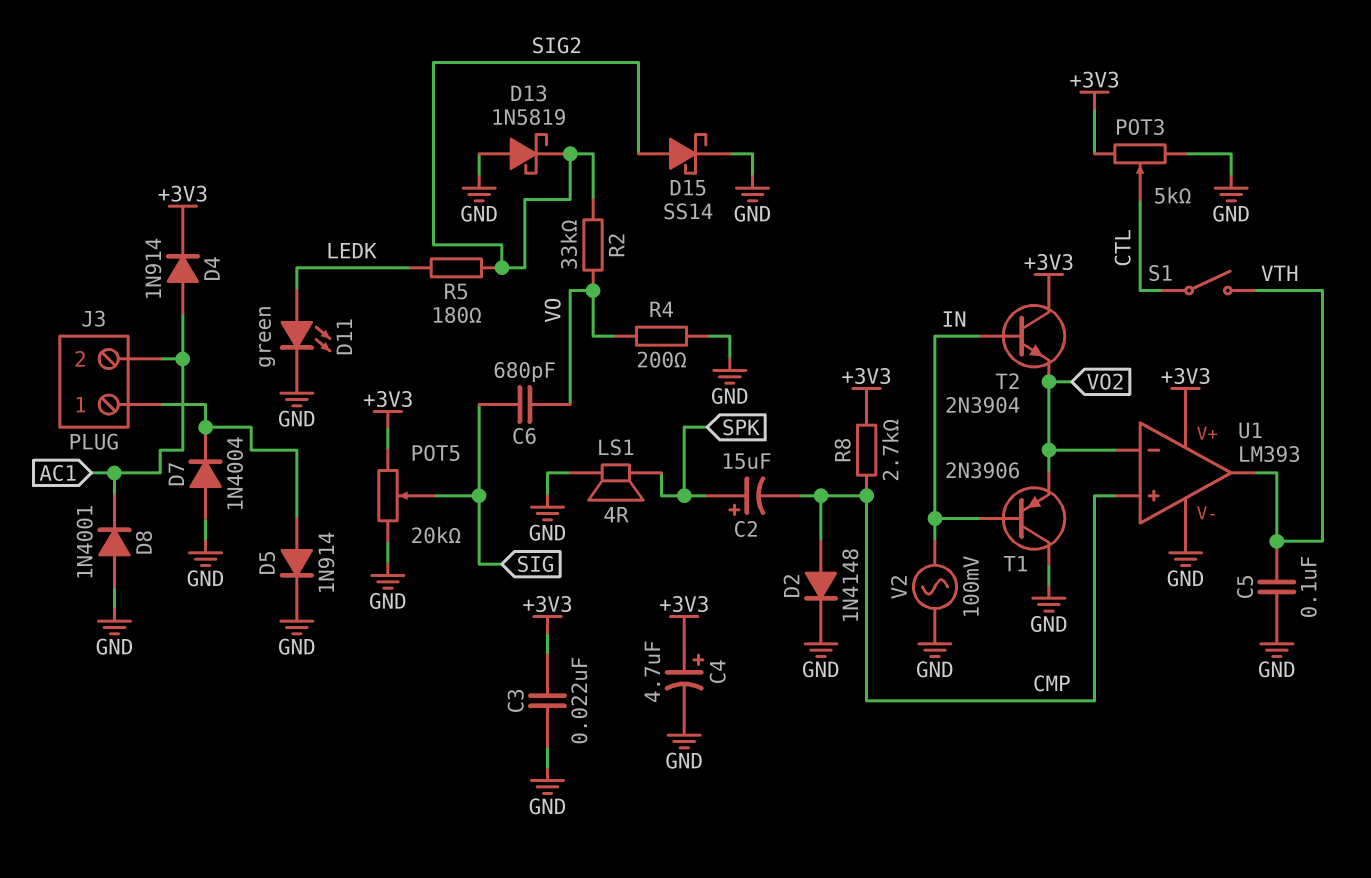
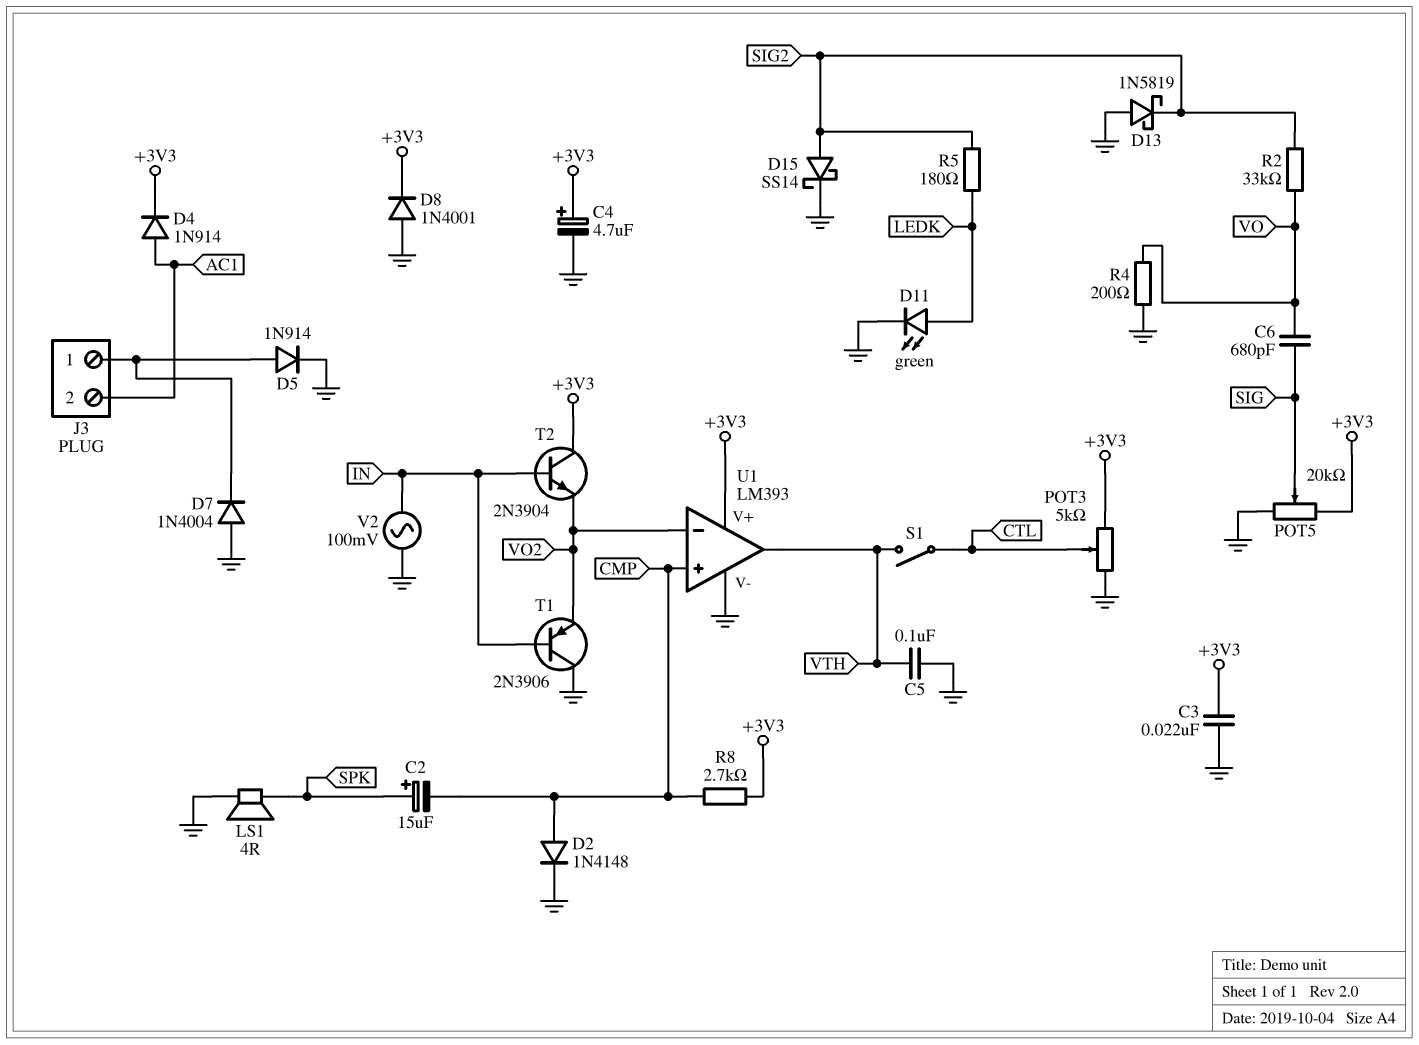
D8: diode 1N4001 (A GND, K AC1) -> diode 1N4001 (A GND, K +3V3)

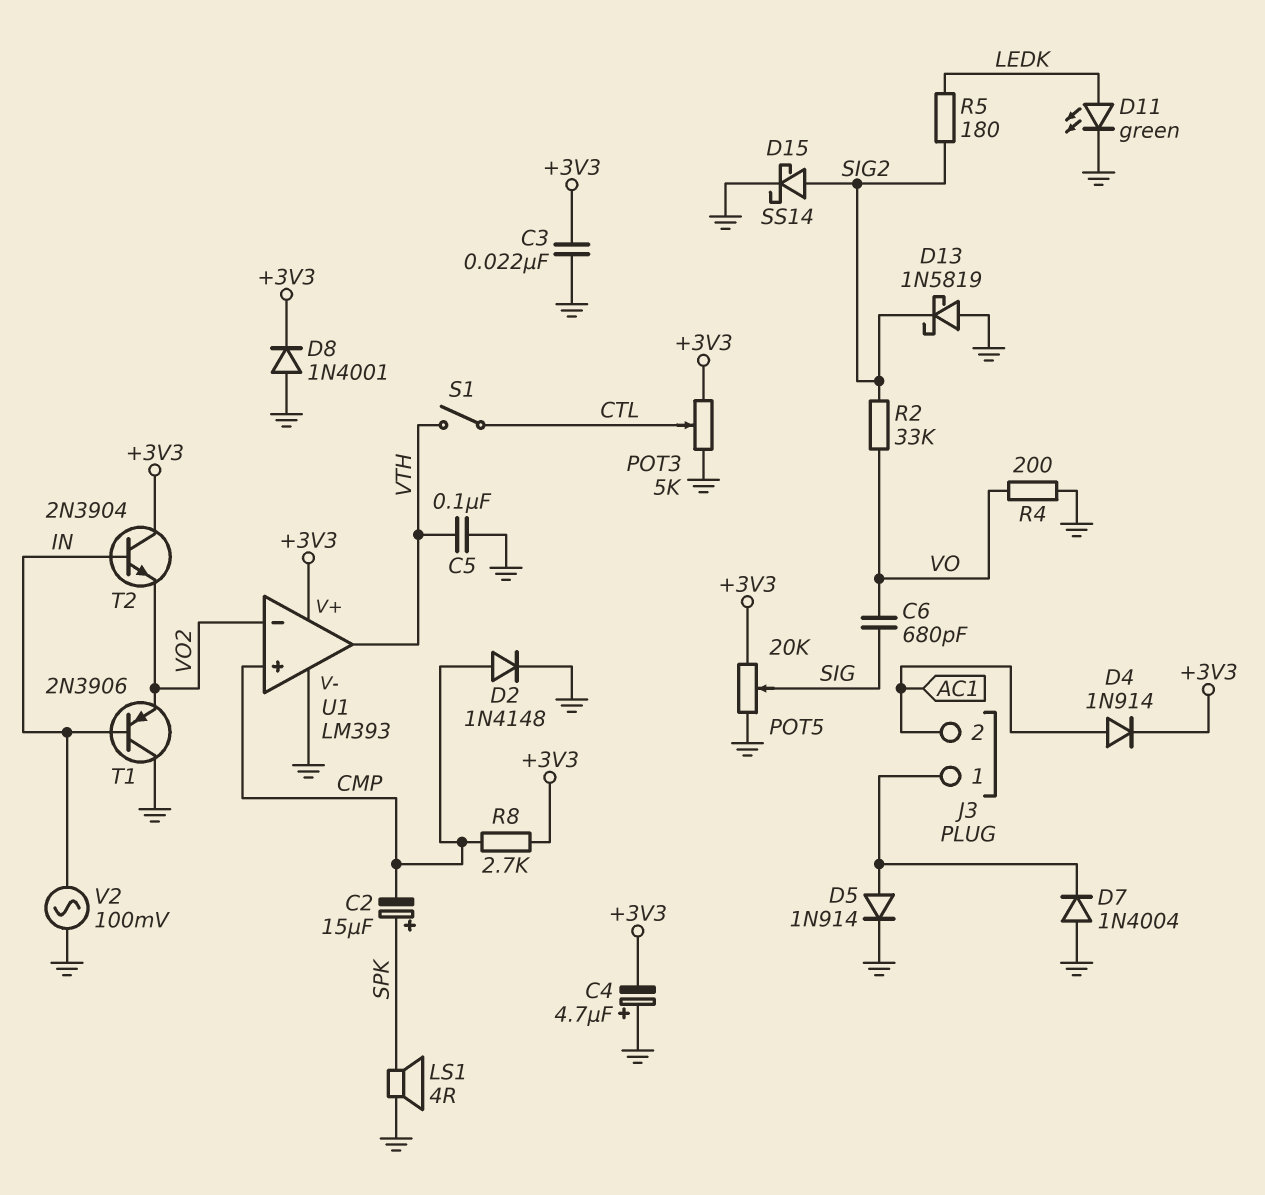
C4: 4.7uF (plus +3V3, minus GND) -> 4.7uF (plus GND, minus +3V3)

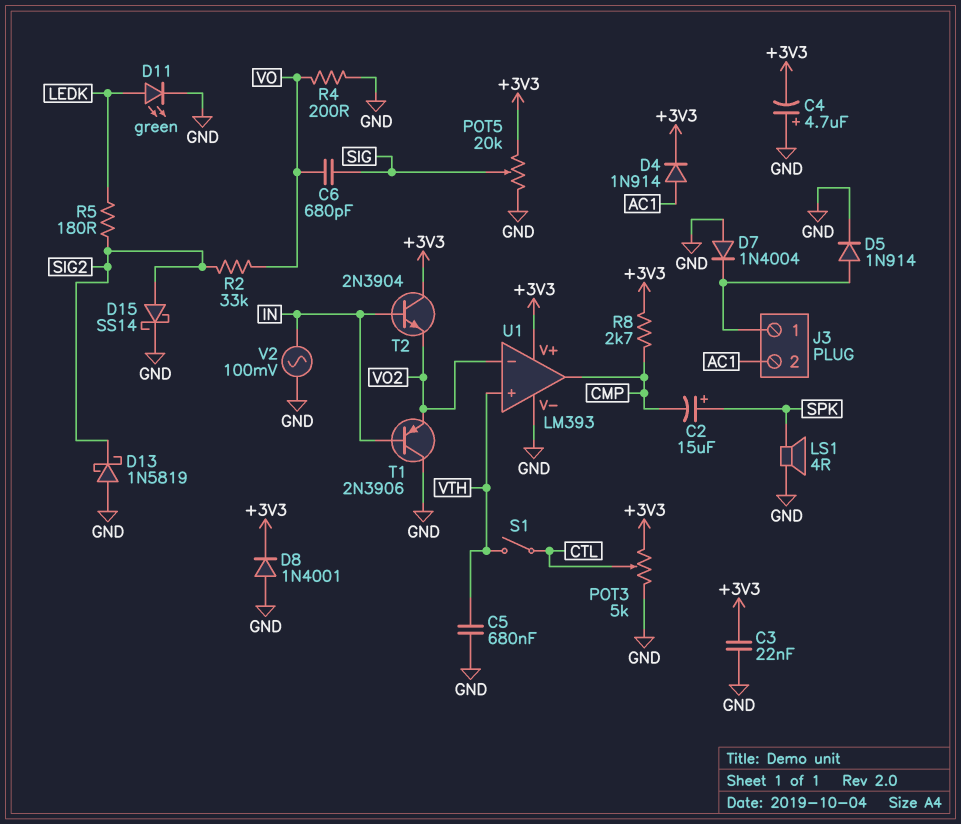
C5: 100nF (GND, VTH) -> 680nF (GND, VTH)
D2: diode 1N4148 (A CMP, K GND) -> none
U1 pin in+: CMP -> VTH
U1 pin out: VTH -> CMP

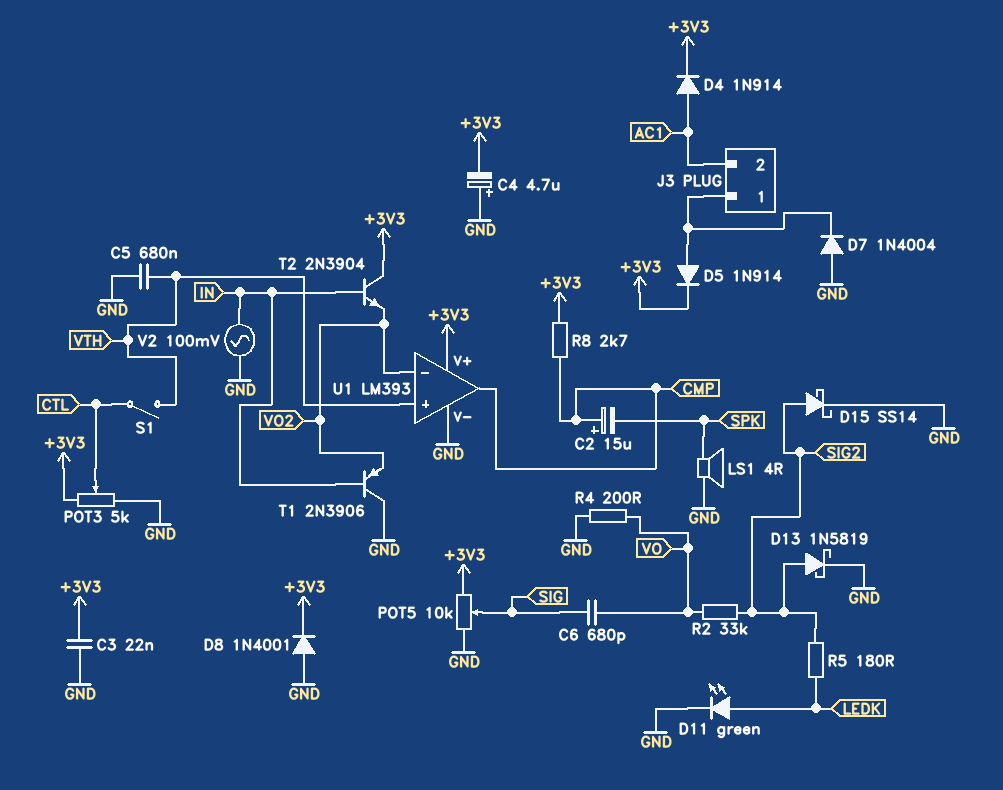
C2: 15uF (plus SPK, minus CMP) -> 15uF (plus CMP, minus SPK)
D5: diode 1N914 (A J3/1, K GND) -> diode 1N914 (A J3/1, K +3V3)
D13: schottky 1N5819 (A GND, K SIG2) -> schottky 1N5819 (A SIG2, K GND)
POT5: 20k (+3V3, GND, wiper SIG) -> 10k (+3V3, GND, wiper SIG)

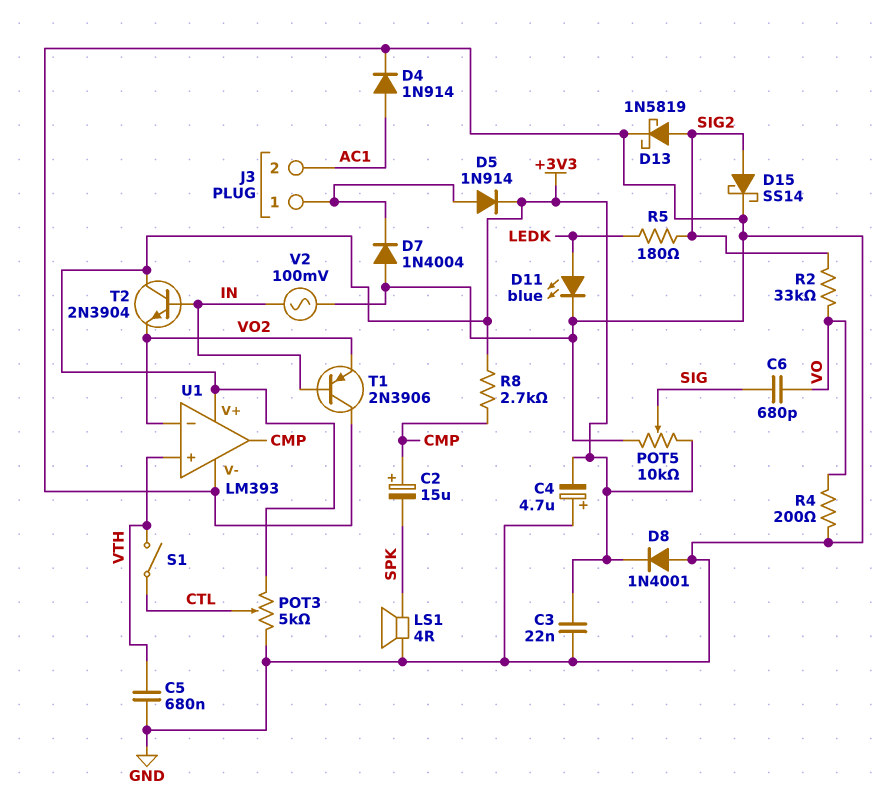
D4: diode 1N914 (A AC1, K +3V3) -> diode 1N914 (A AC1, K GND)
D11: LED green (A LEDK, K GND) -> LED blue (A LEDK, K GND)

